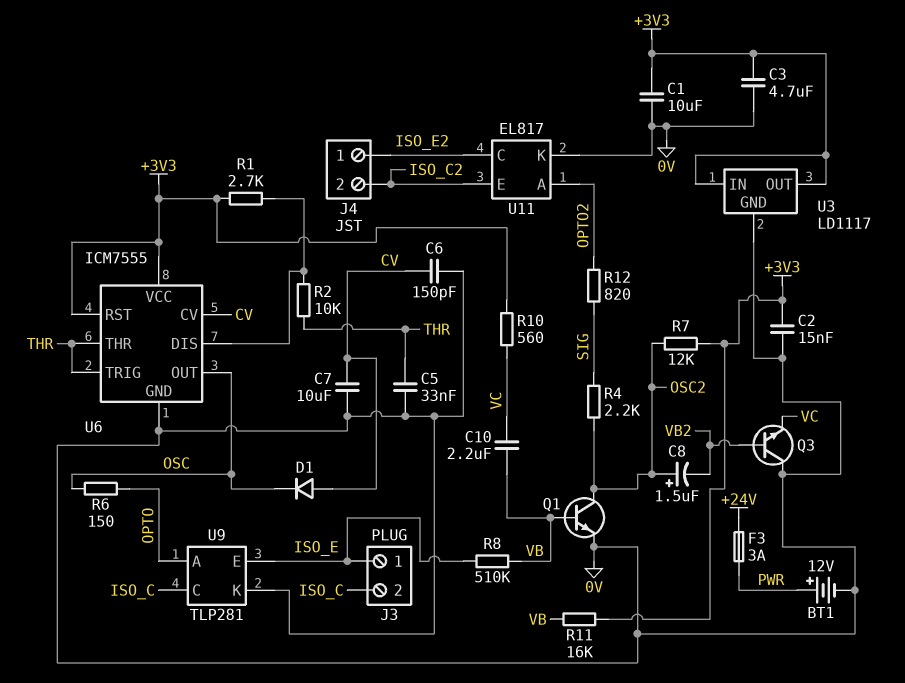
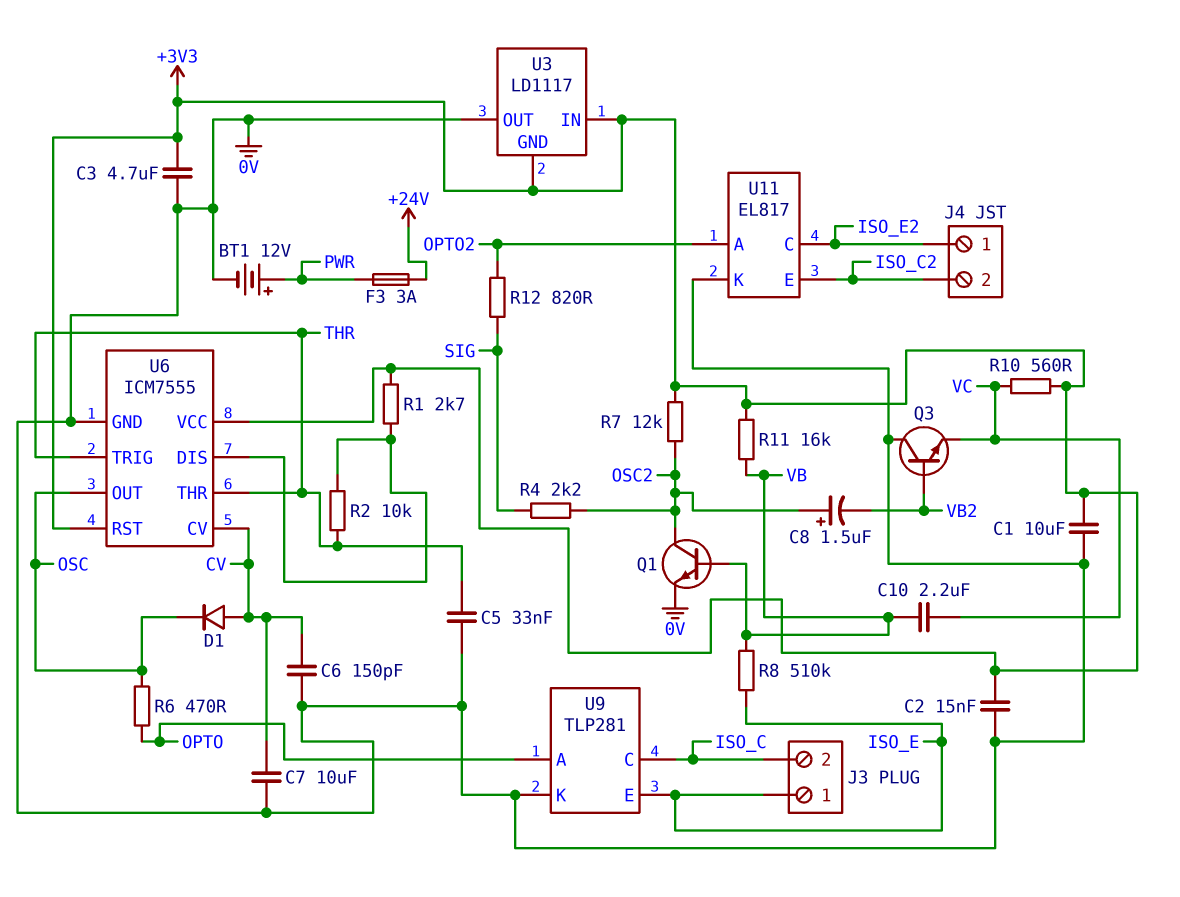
R6: 150 (OPTO, OSC) -> 470 (OPTO, OSC)
U3 pin GND: 0V -> +3V3
U3 pin OUT: +3V3 -> 0V

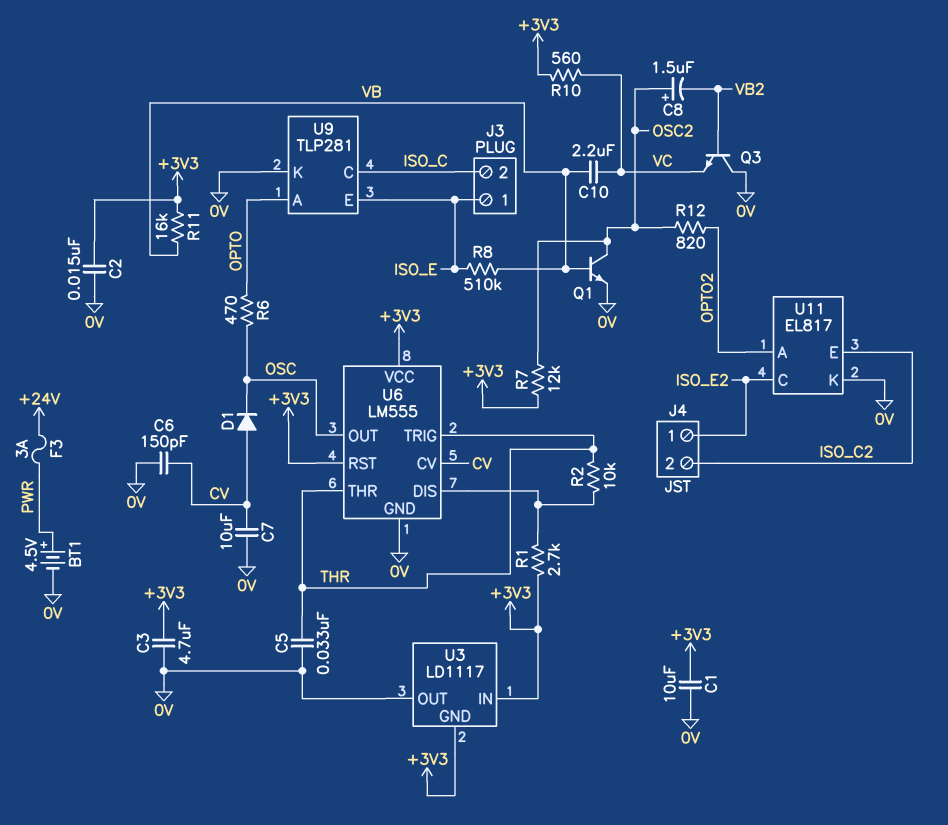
BT1: 12V (plus PWR, minus 0V) -> 4.5V (plus PWR, minus 0V)
R4: 2.2k (OSC2, SIG) -> none
R12: 820 (OPTO2, SIG) -> 820 (OPTO2, OSC2)
U6: ICM7555 -> LM555

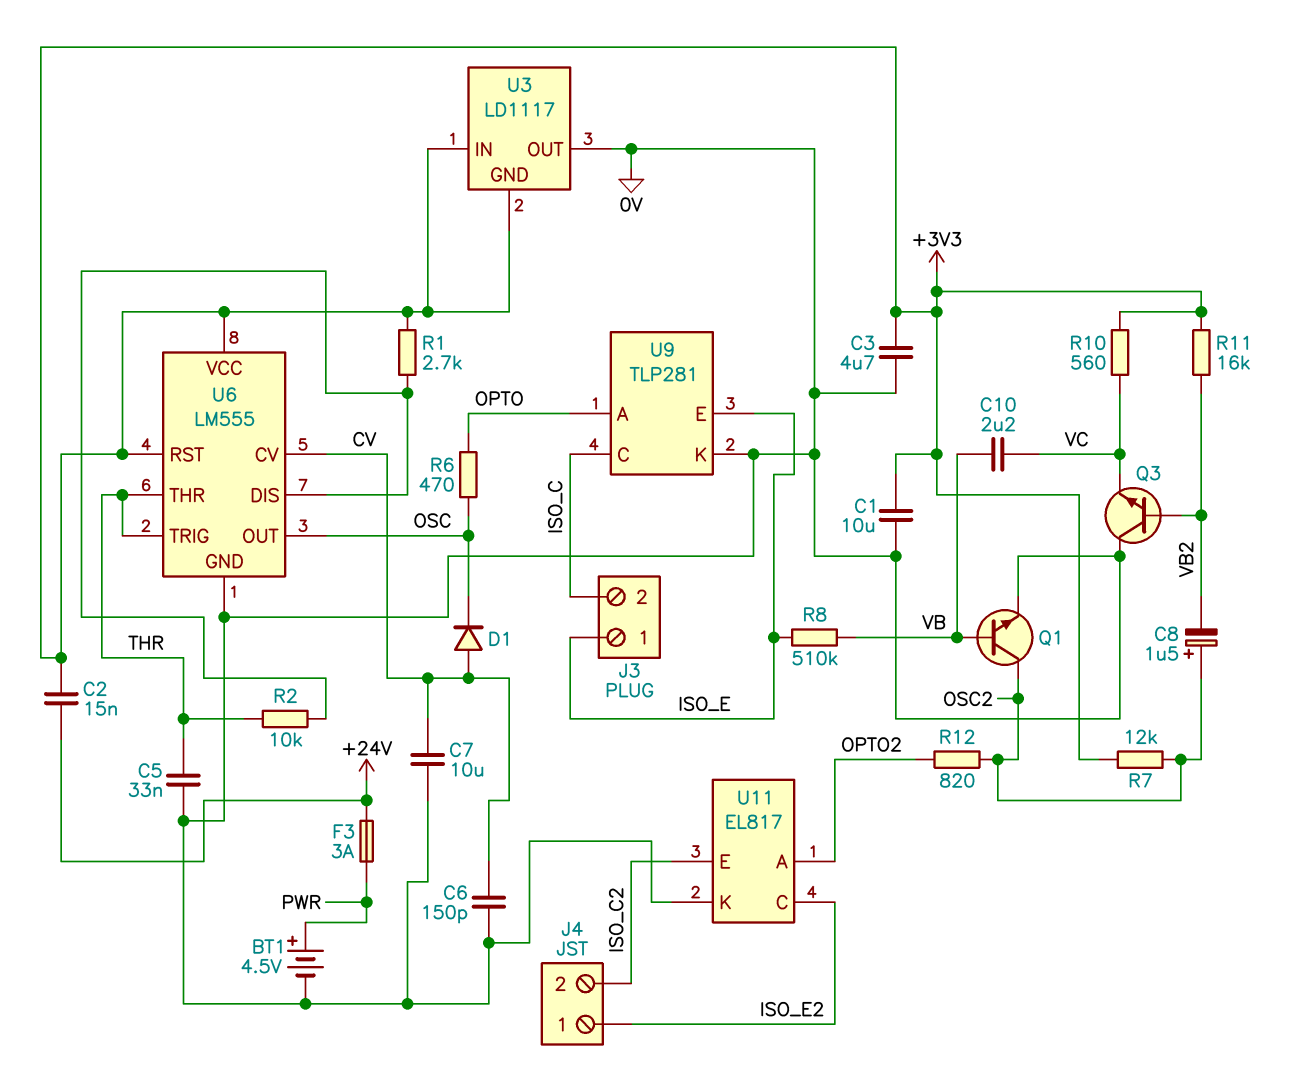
C2: 15nF (+3V3, 0V) -> 15nF (+3V3, +24V)
R11: 16k (+3V3, VB) -> 16k (+3V3, VB2)

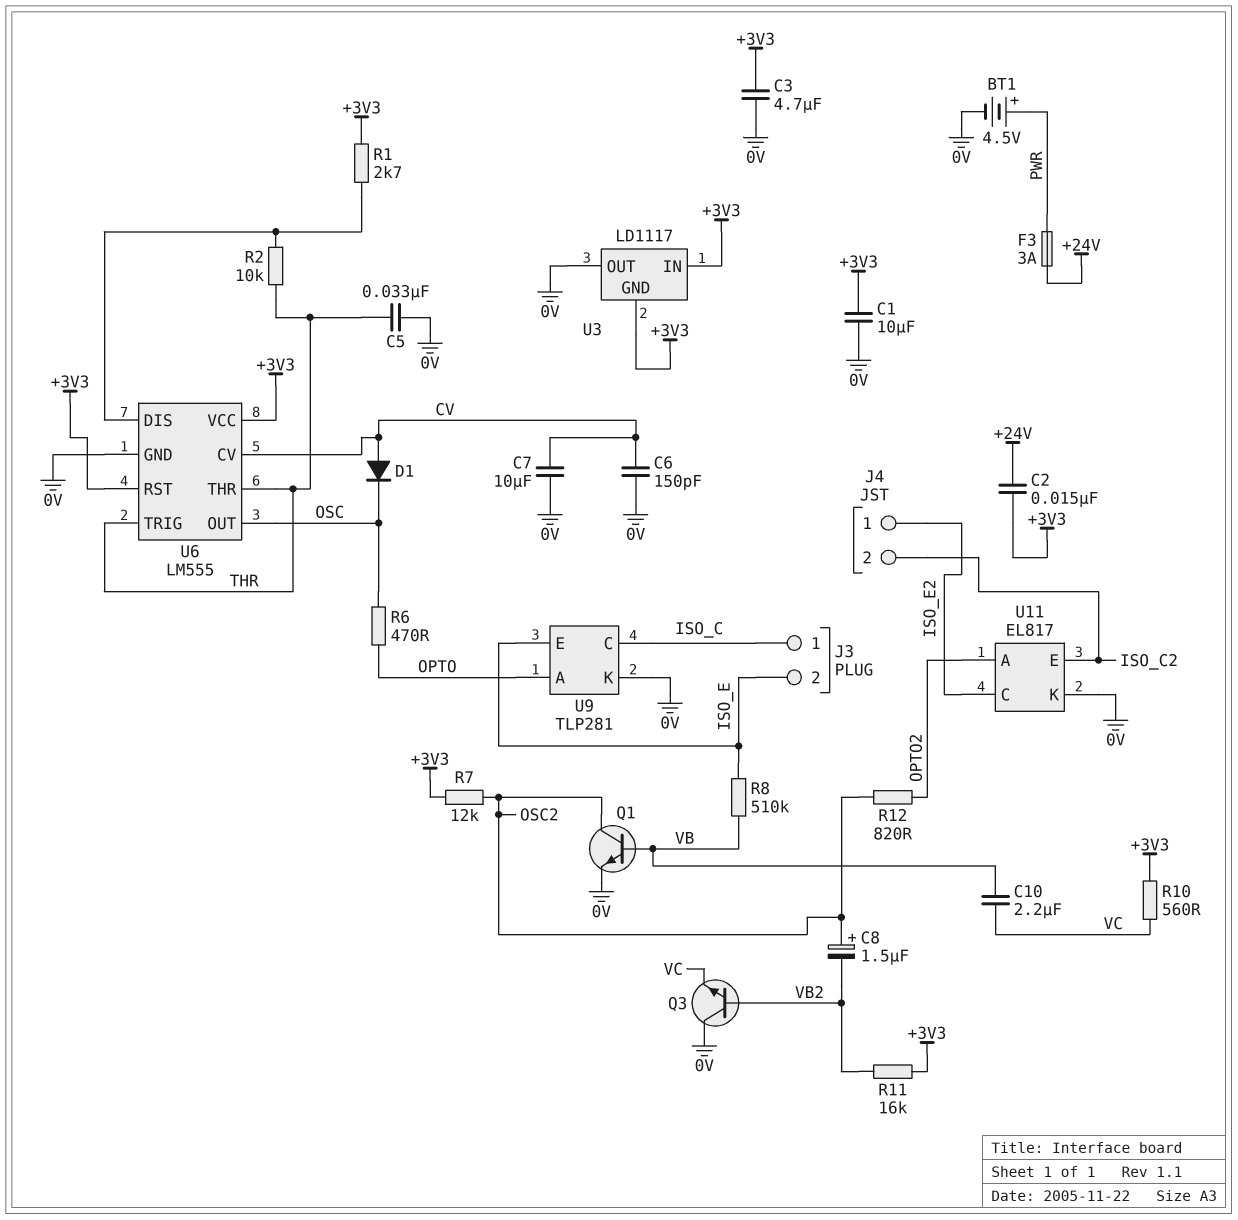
J3 pin 1: ISO_E -> ISO_C
J3 pin 2: ISO_C -> ISO_E

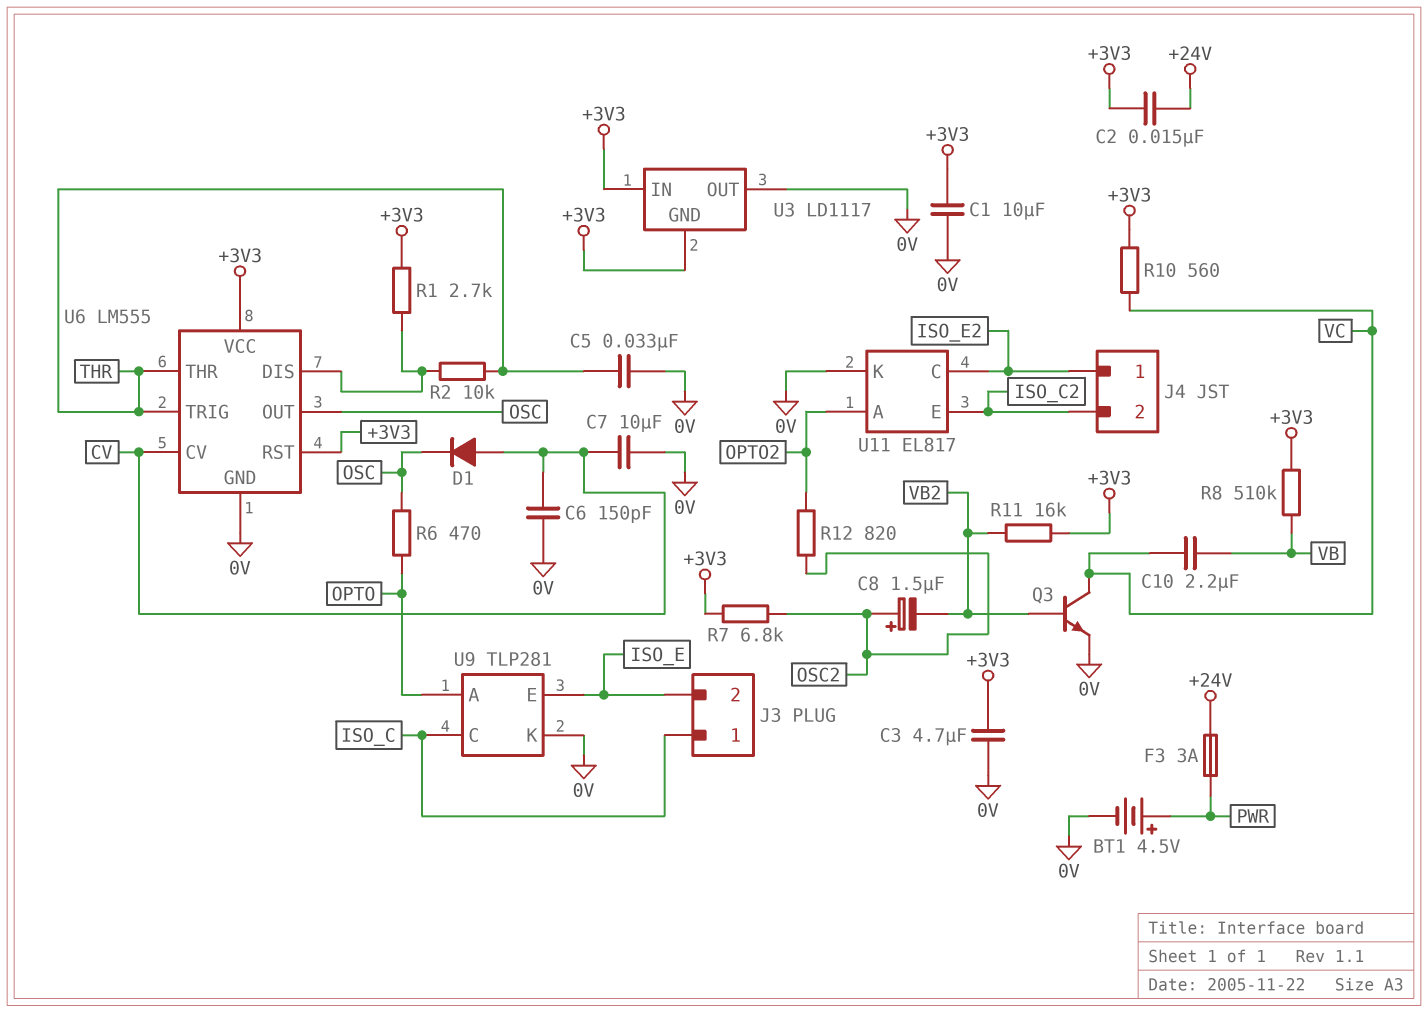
Q1: NPN (B VB, C OSC2, E 0V) -> none
Q3: NPN (B VB2, C 0V, E VC) -> NPN (B VB2, C VC, E 0V)
R7: 12k (+3V3, OSC2) -> 6.8k (+3V3, OSC2)
R8: 510k (ISO_E, VB) -> 510k (+3V3, VB)

